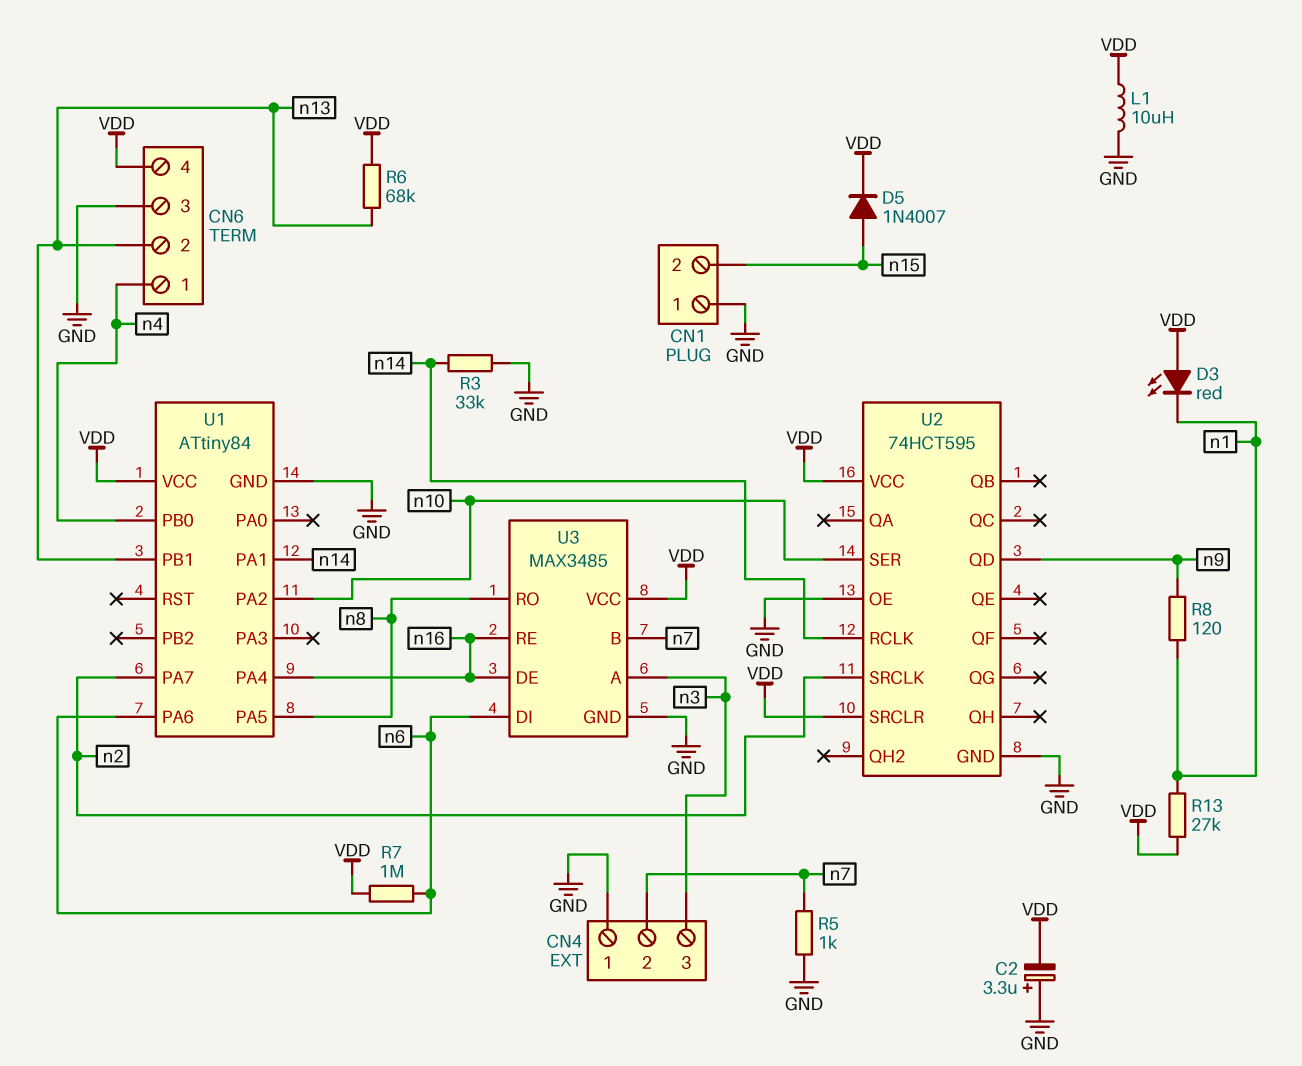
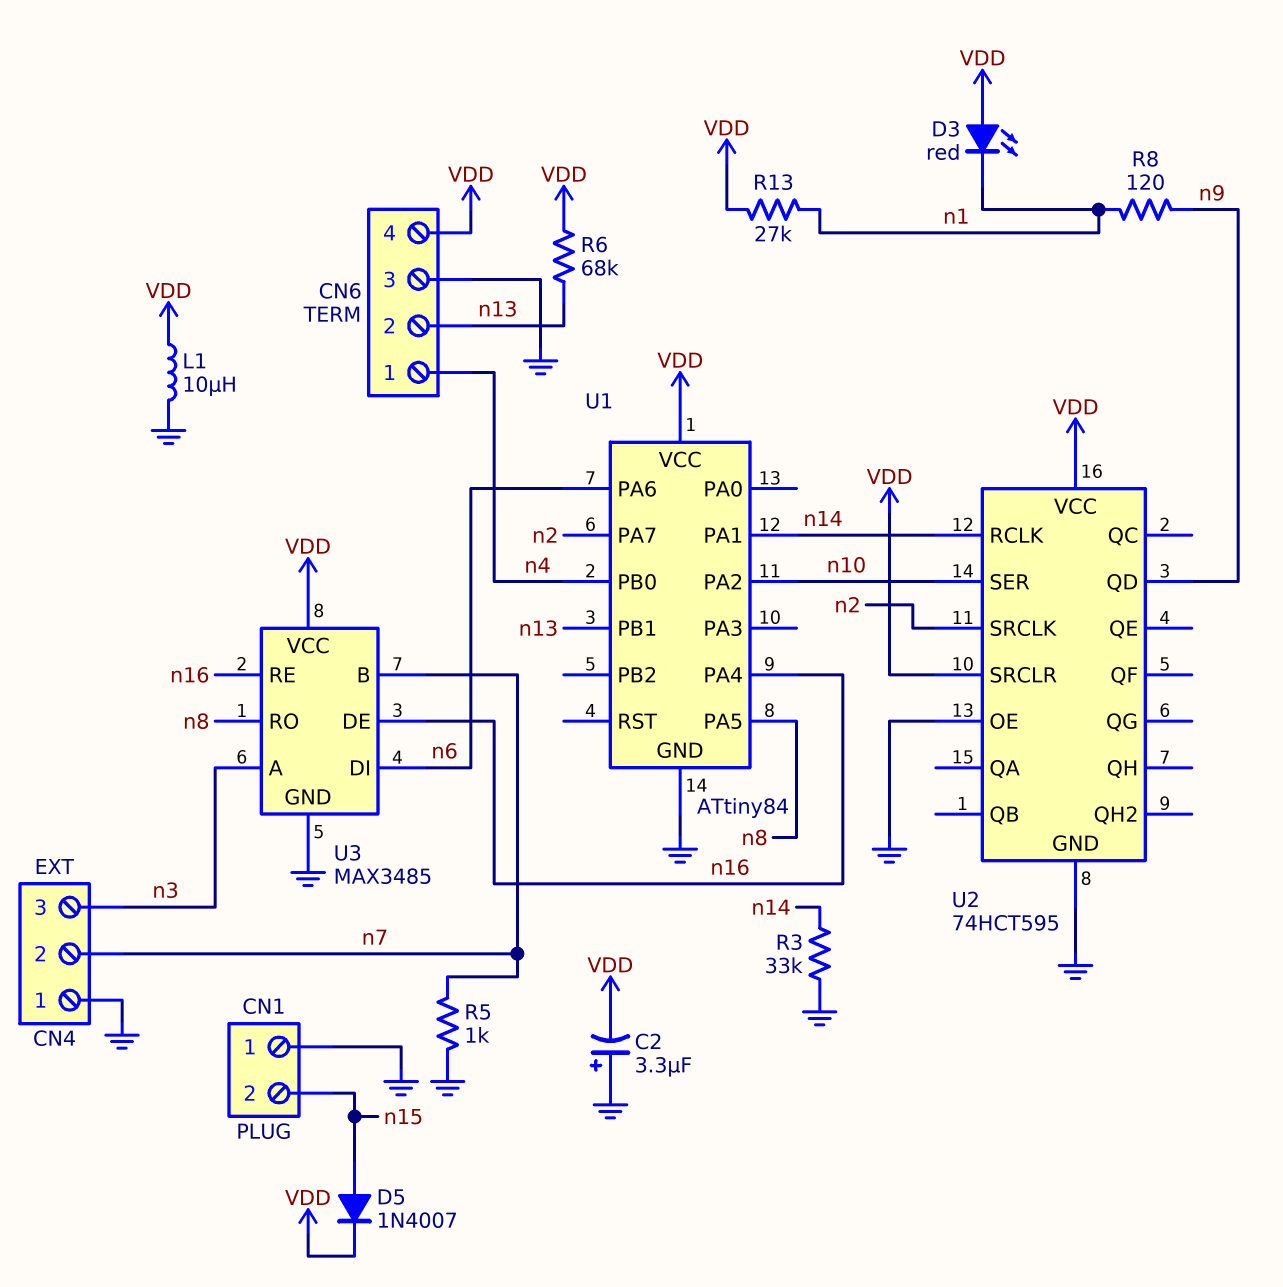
R7: 1M (VDD, n6) -> none

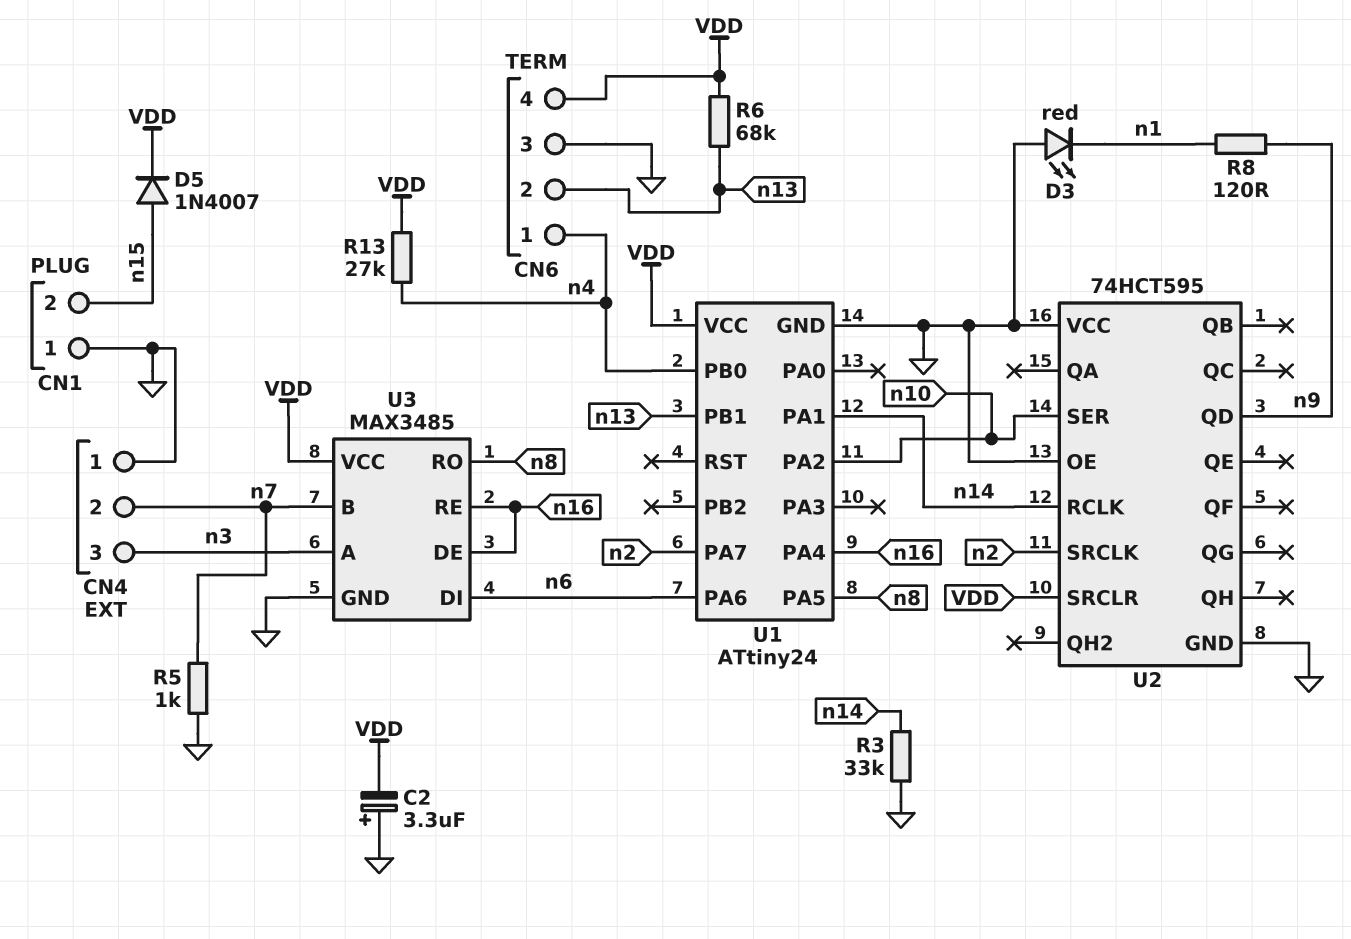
D3: LED red (A VDD, K n1) -> LED red (A GND, K n1)
L1: 10uH (GND, VDD) -> none
R13: 27k (VDD, n1) -> 27k (VDD, n4)
U1: ATtiny84 -> ATtiny24
U2 pin VCC: VDD -> GND

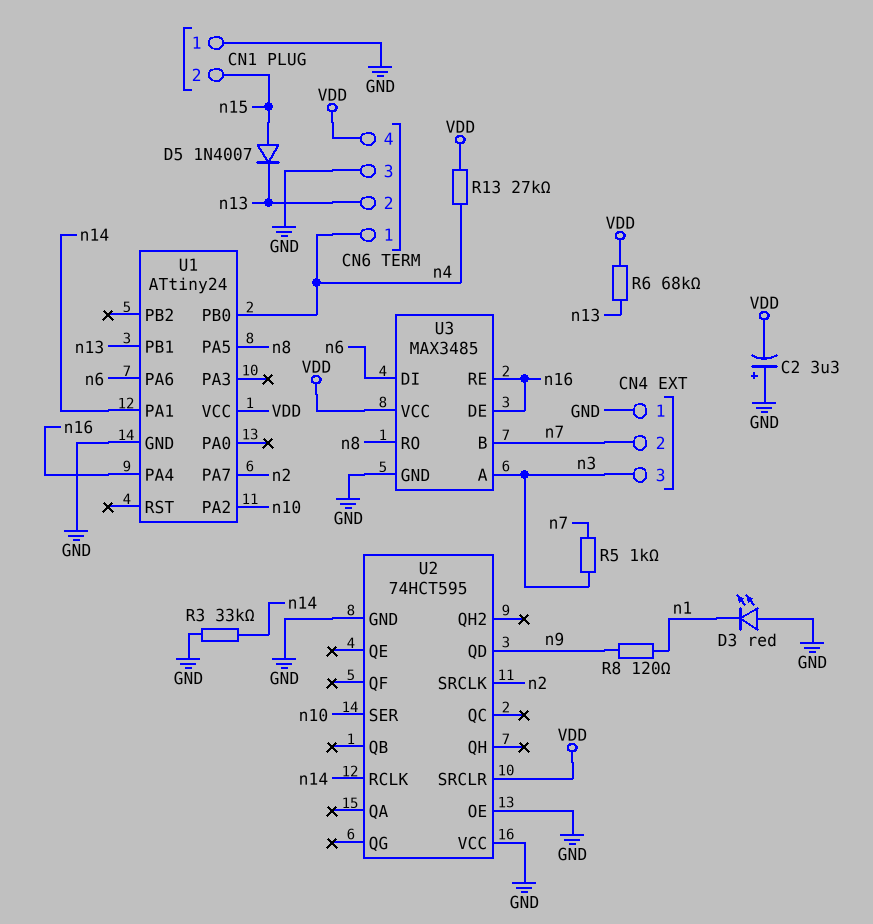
D5: diode 1N4007 (A n15, K VDD) -> diode 1N4007 (A n15, K n13)
R5: 1k (GND, n7) -> 1k (n3, n7)

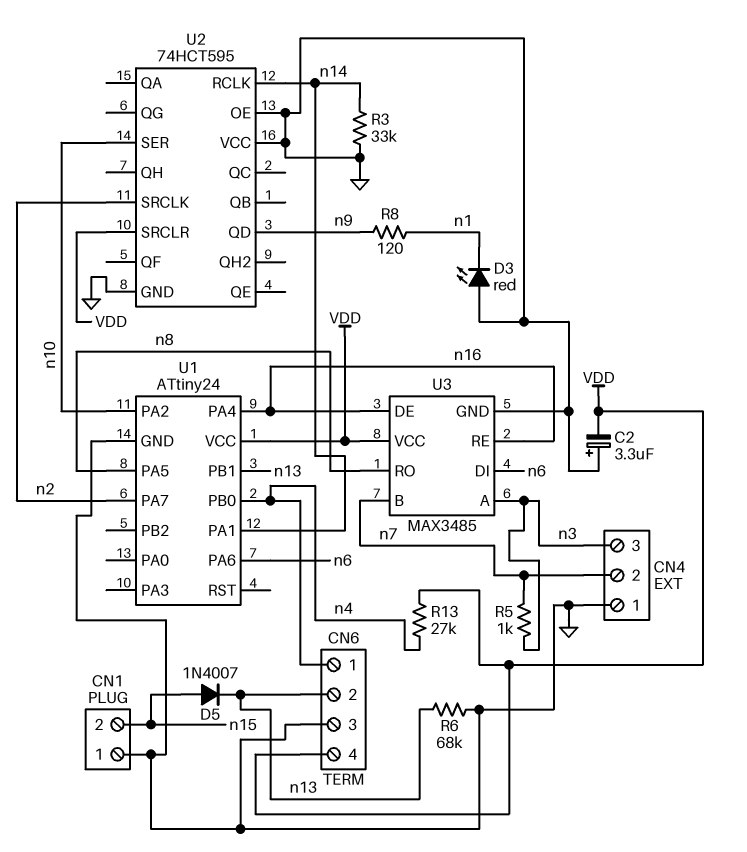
R6: 68k (VDD, n13) -> 68k (GND, n13)

